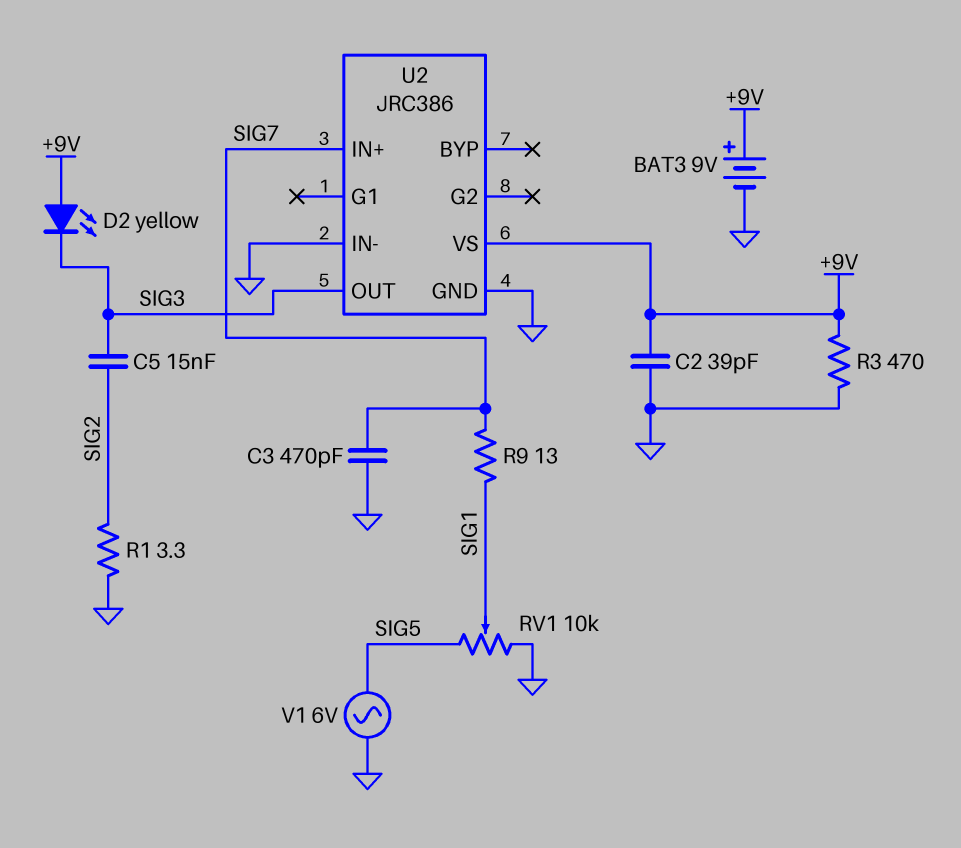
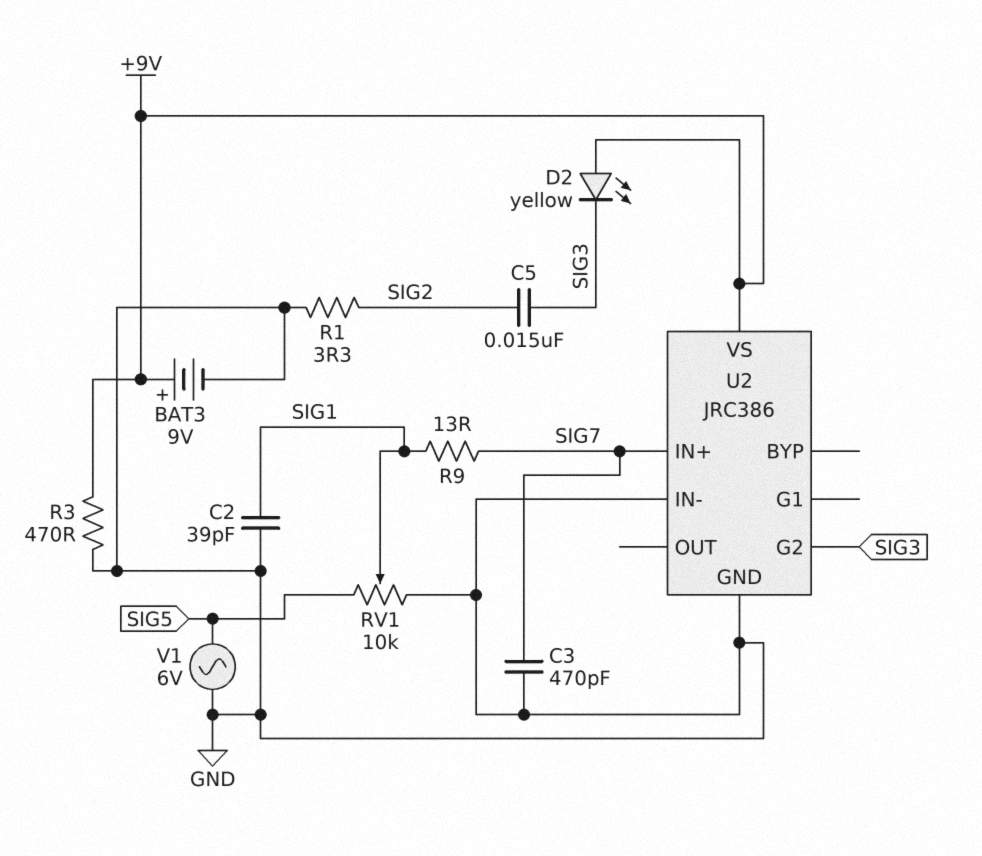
C2: 39pF (+9V, GND) -> 39pF (GND, SIG1)
U2 pin G2: none -> SIG3
U2 pin OUT: SIG3 -> none

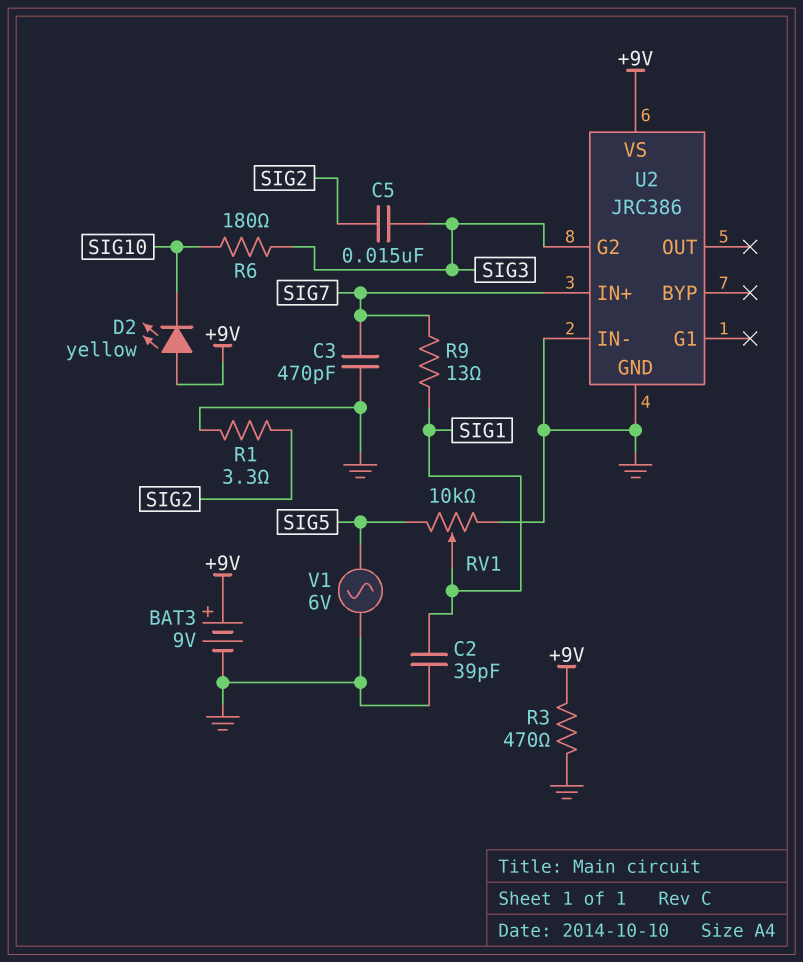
D2: LED yellow (A +9V, K SIG3) -> LED yellow (A +9V, K SIG10)
R6: none -> 180 (SIG3, SIG10)

